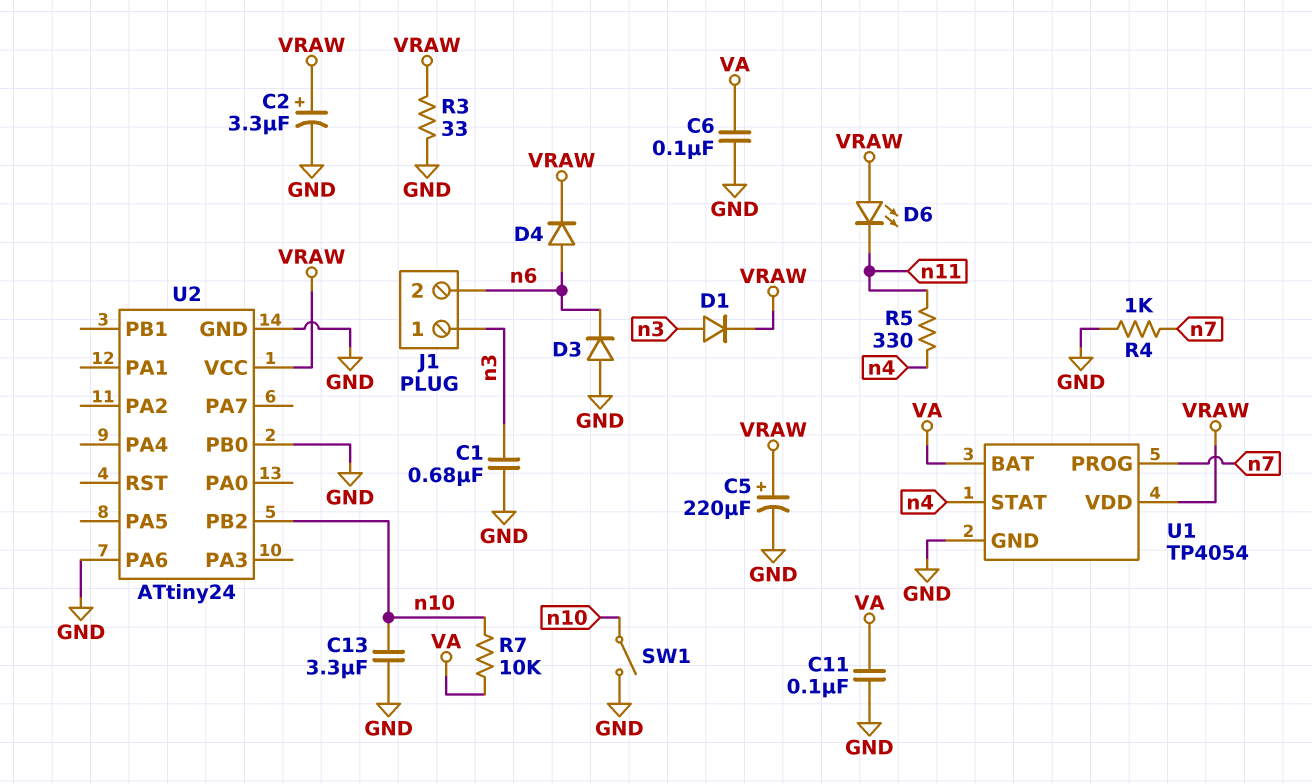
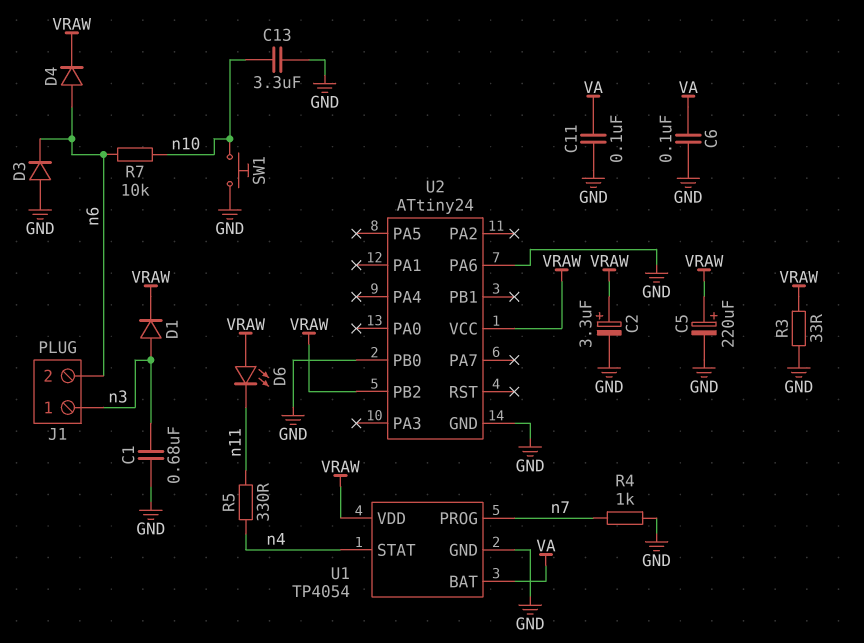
R7: 10k (VA, n10) -> 10k (n6, n10)
SW1: switch (GND, n10) -> button (GND, n10)
U2 pin PB2: n10 -> VRAW

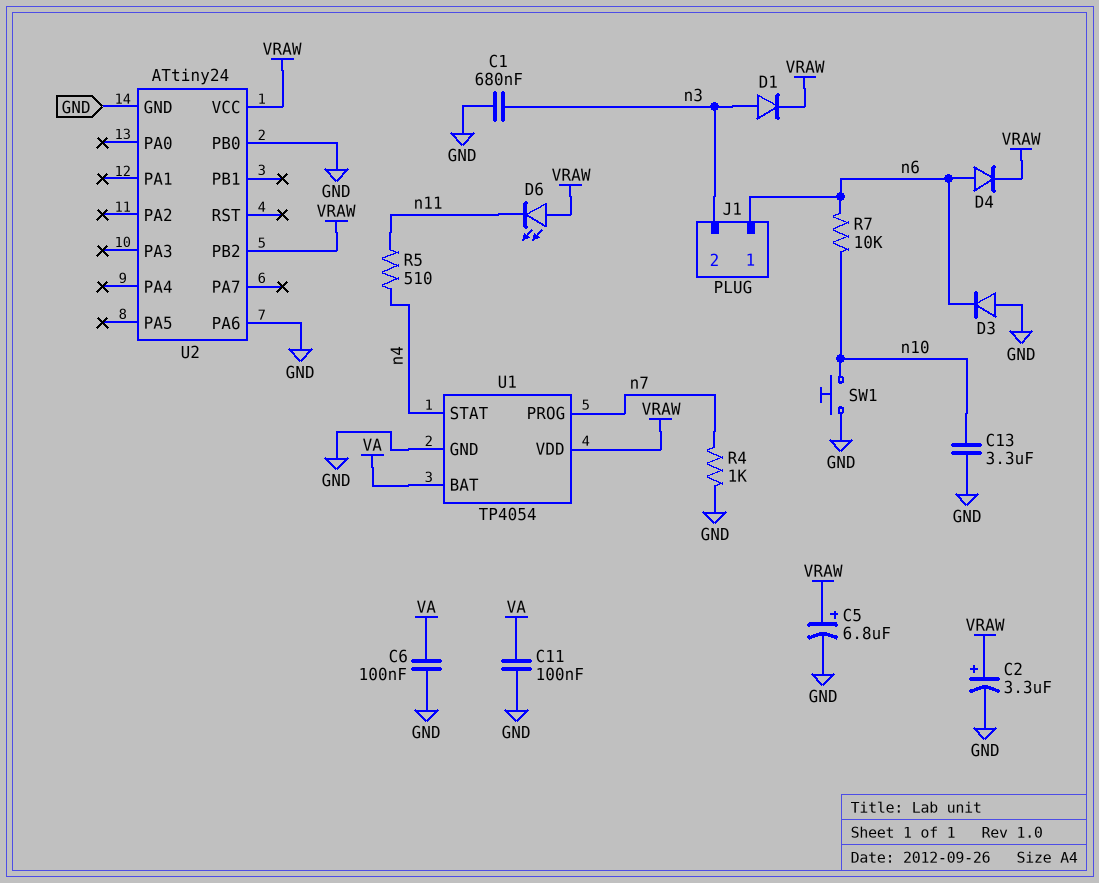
C5: 220uF (plus VRAW, minus GND) -> 6.8uF (plus VRAW, minus GND)
J1 pin 1: n3 -> n6
J1 pin 2: n6 -> n3
R3: 33 (GND, VRAW) -> none
R5: 330 (n4, n11) -> 510 (n4, n11)

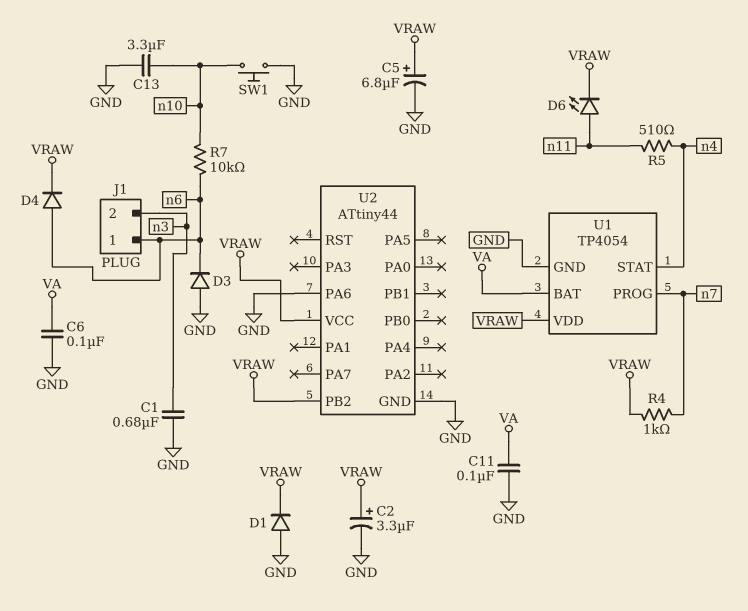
D1: diode (A n3, K VRAW) -> diode (A GND, K VRAW)
D6: LED (A VRAW, K n11) -> LED (A n11, K VRAW)
R4: 1k (GND, n7) -> 1k (VRAW, n7)
U2: ATtiny24 -> ATtiny44
U2 pin PB0: GND -> none

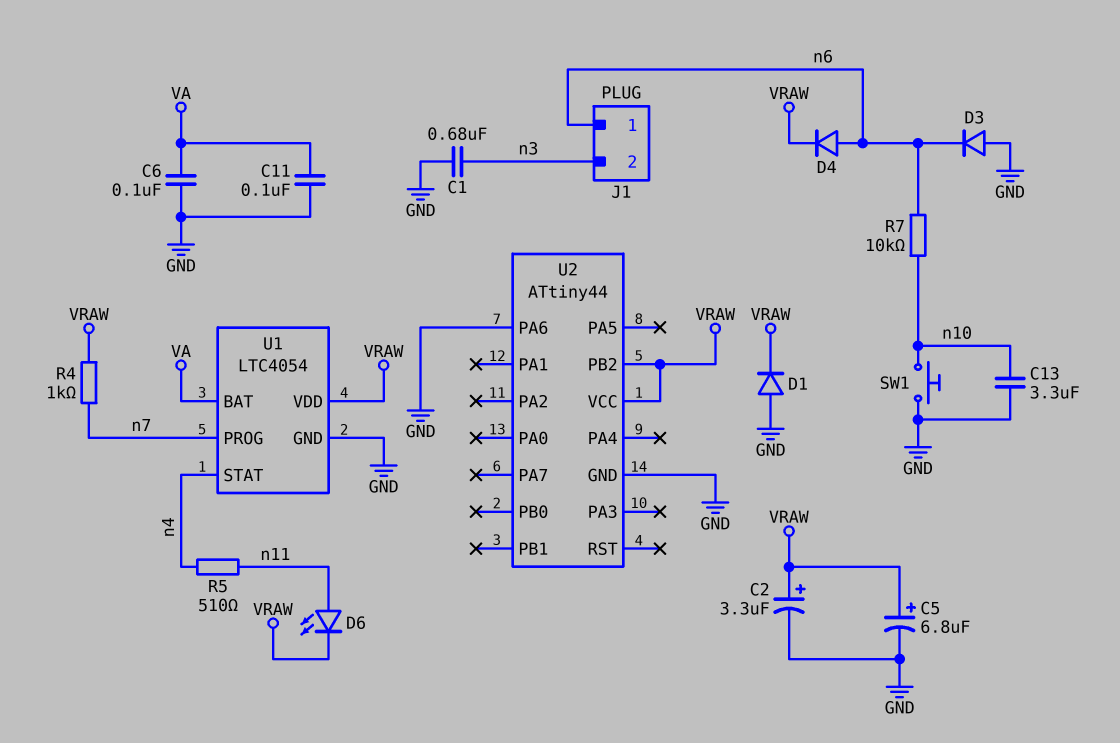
U1: TP4054 -> LTC4054

